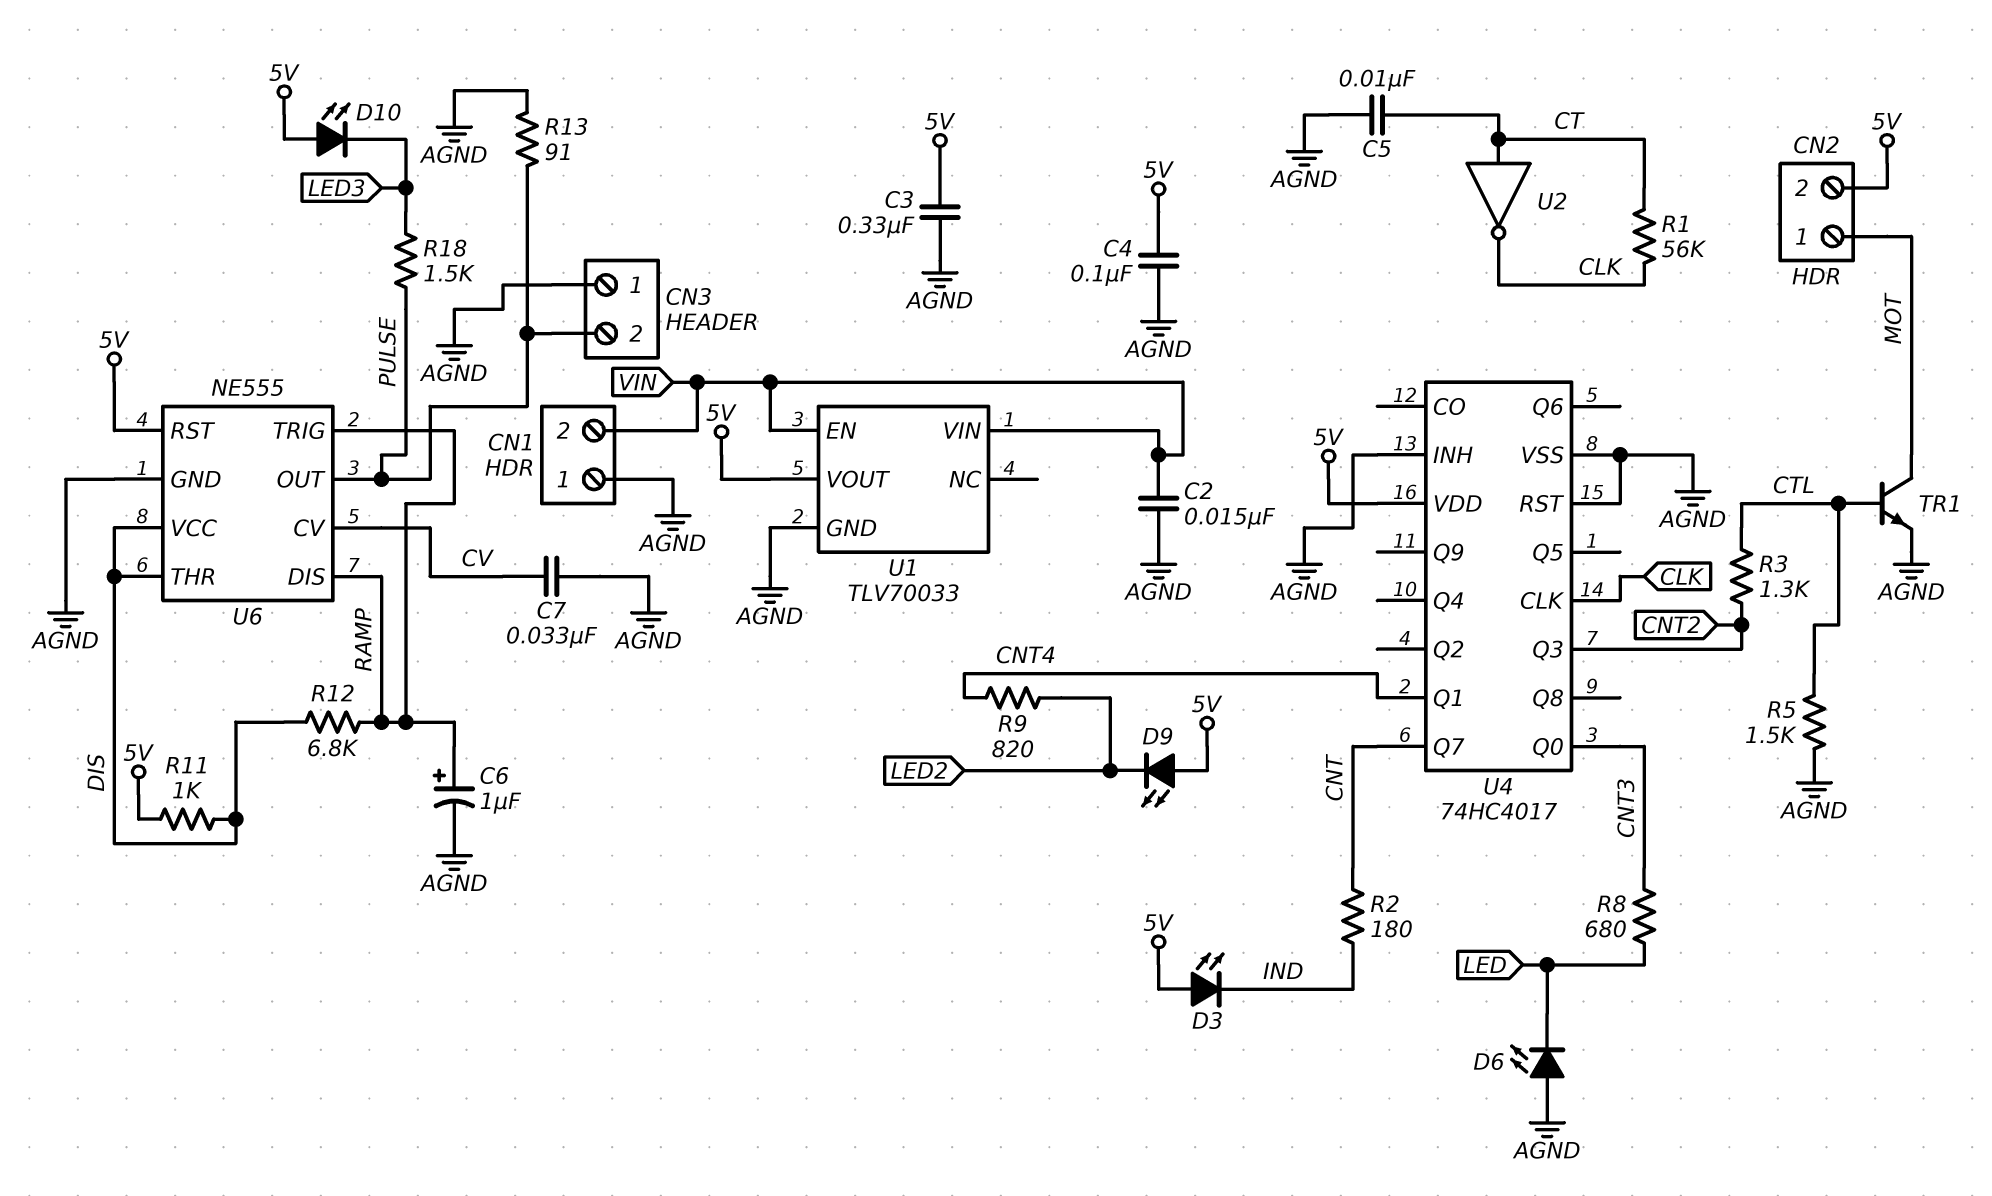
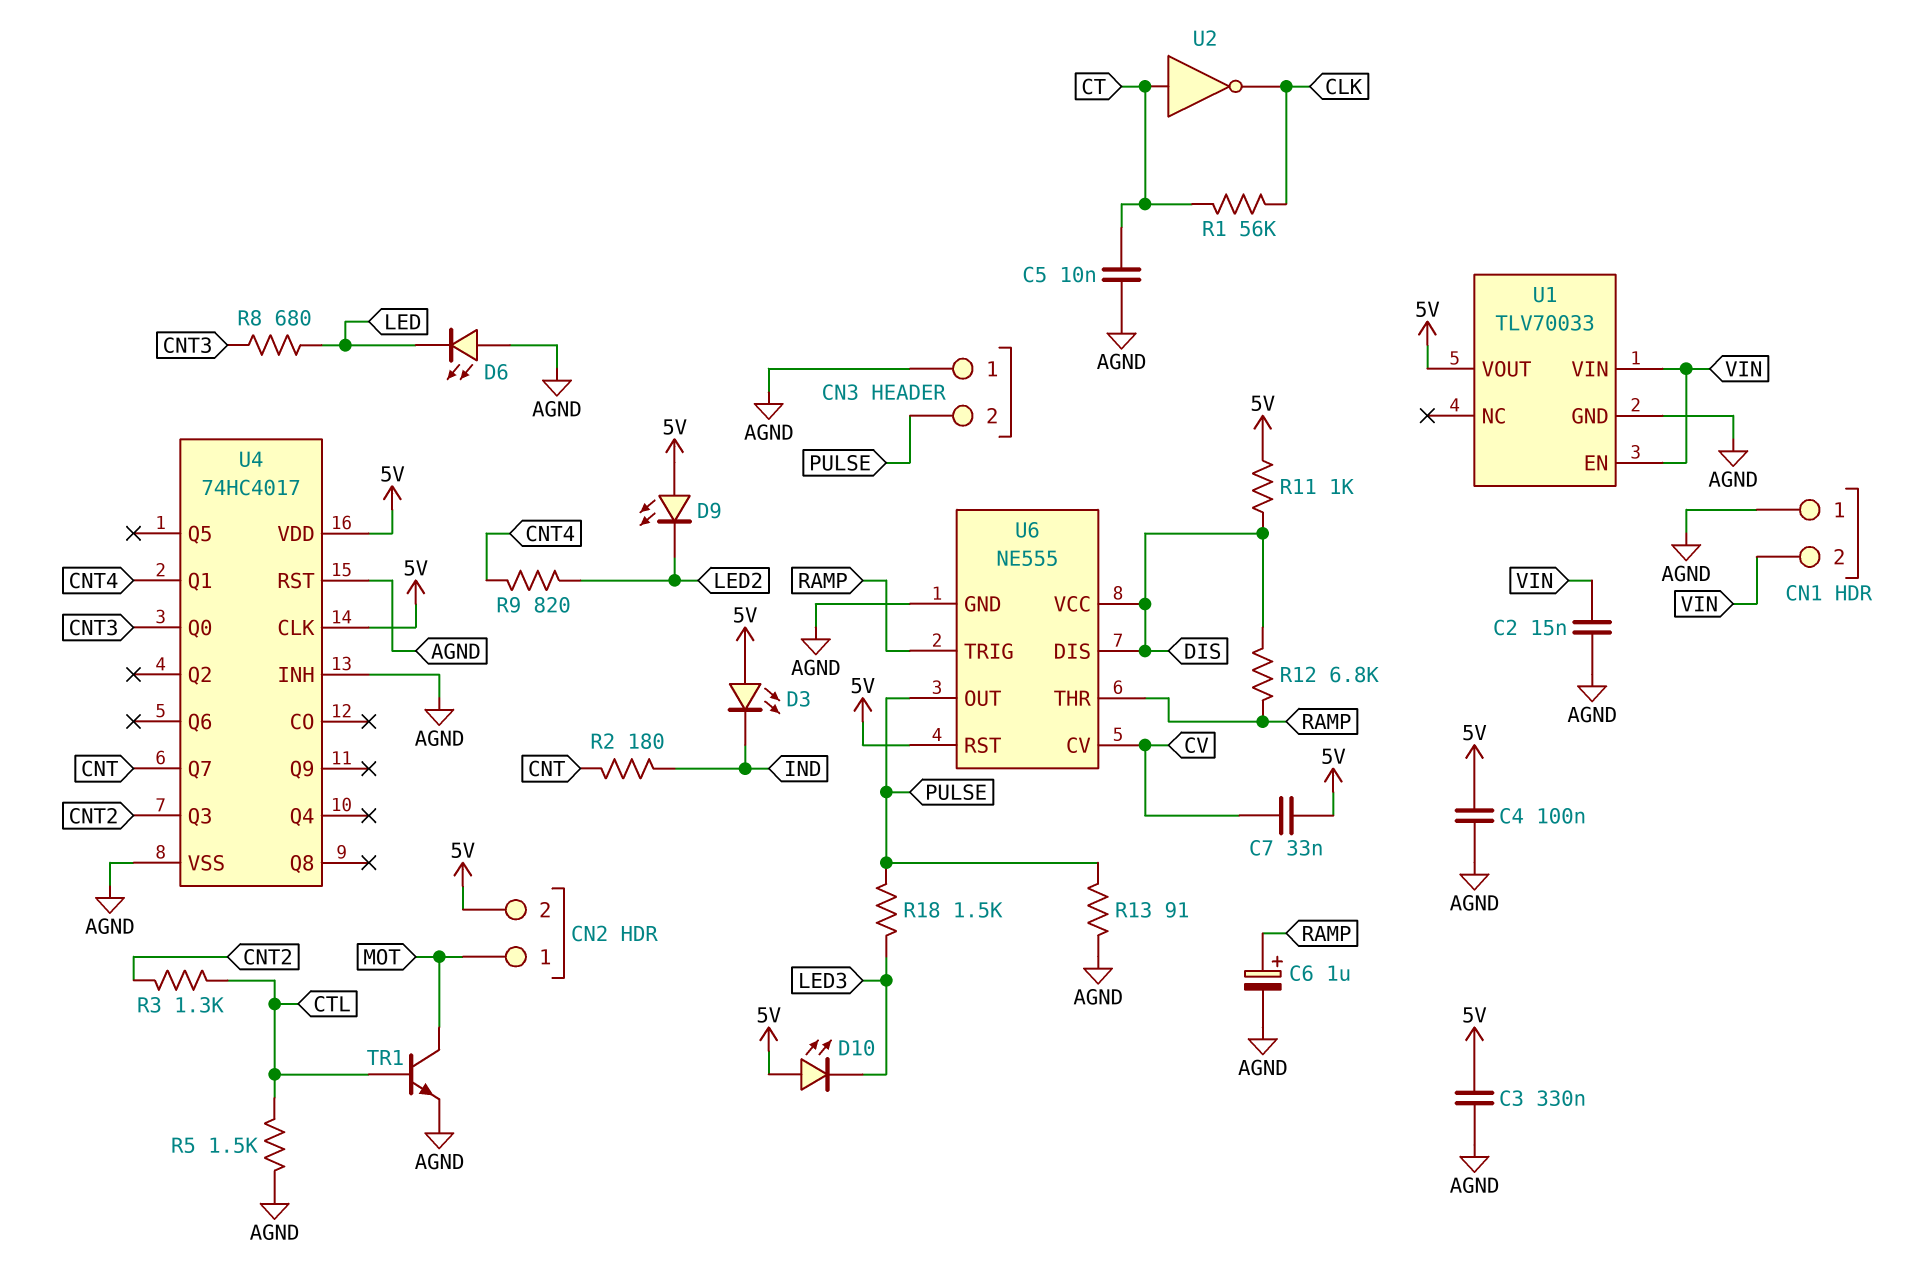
C7: 33nF (AGND, CV) -> 33nF (5V, CV)
U4 pin CLK: CLK -> 5V
U6 pin DIS: RAMP -> DIS
U6 pin THR: DIS -> RAMP

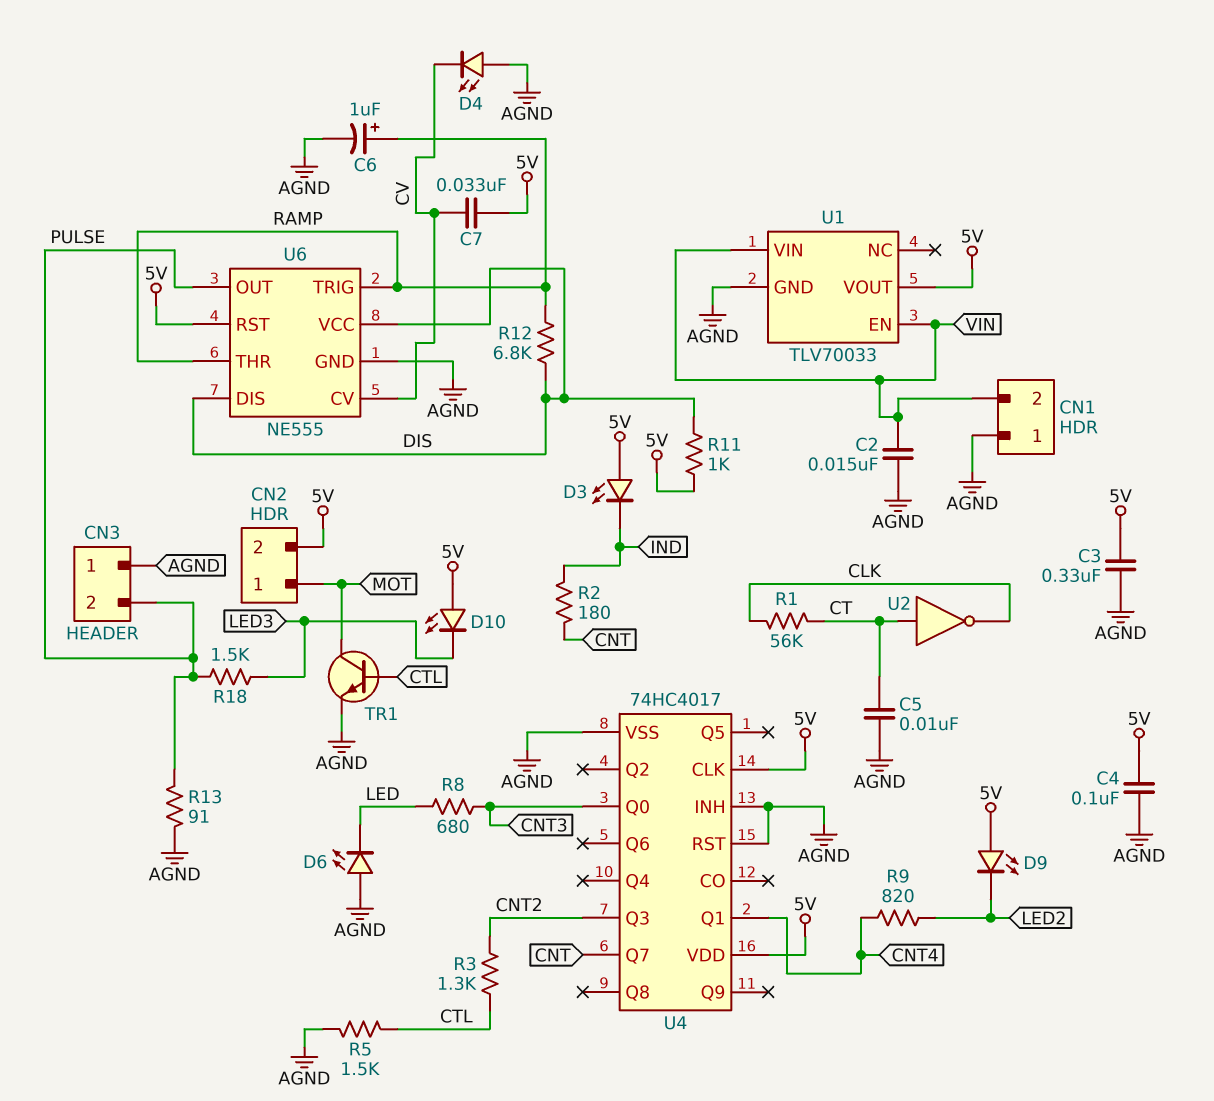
D4: none -> LED (A AGND, K CV)

